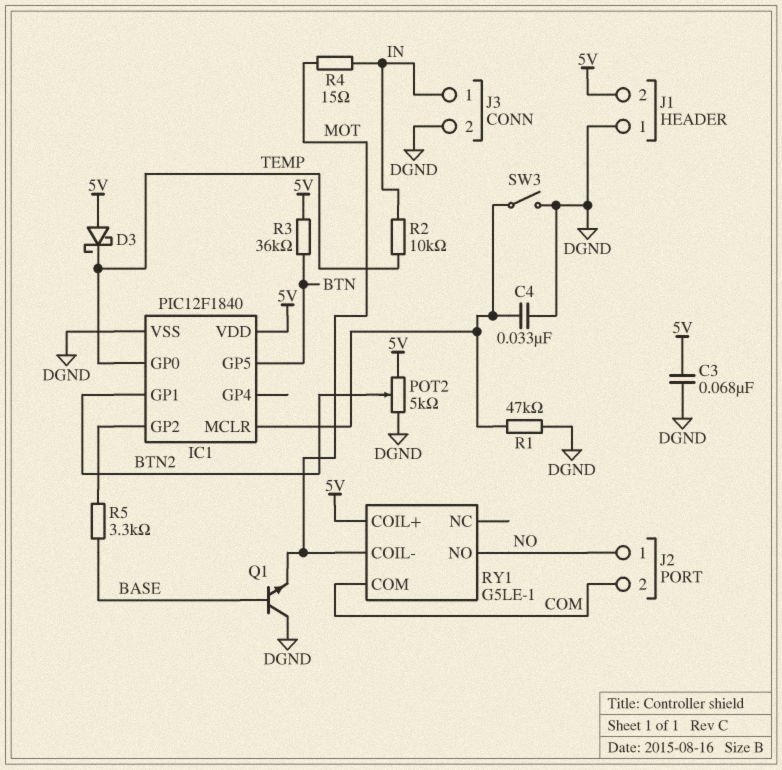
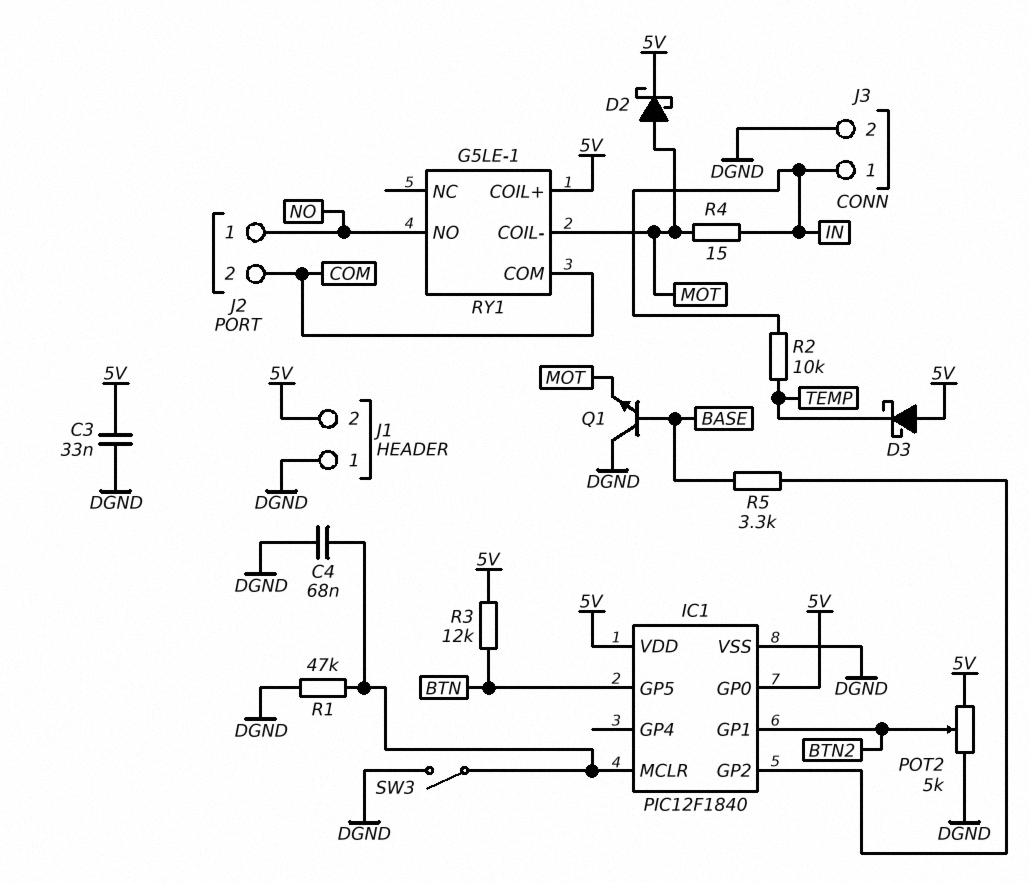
C3: 68nF (5V, DGND) -> 33nF (5V, DGND)
C4: 33nF (DGND, IC1/MCLR) -> 68nF (DGND, IC1/MCLR)
D2: none -> schottky (A MOT, K 5V)
IC1 pin GP0: TEMP -> 5V
R3: 36k (5V, BTN) -> 12k (5V, BTN)

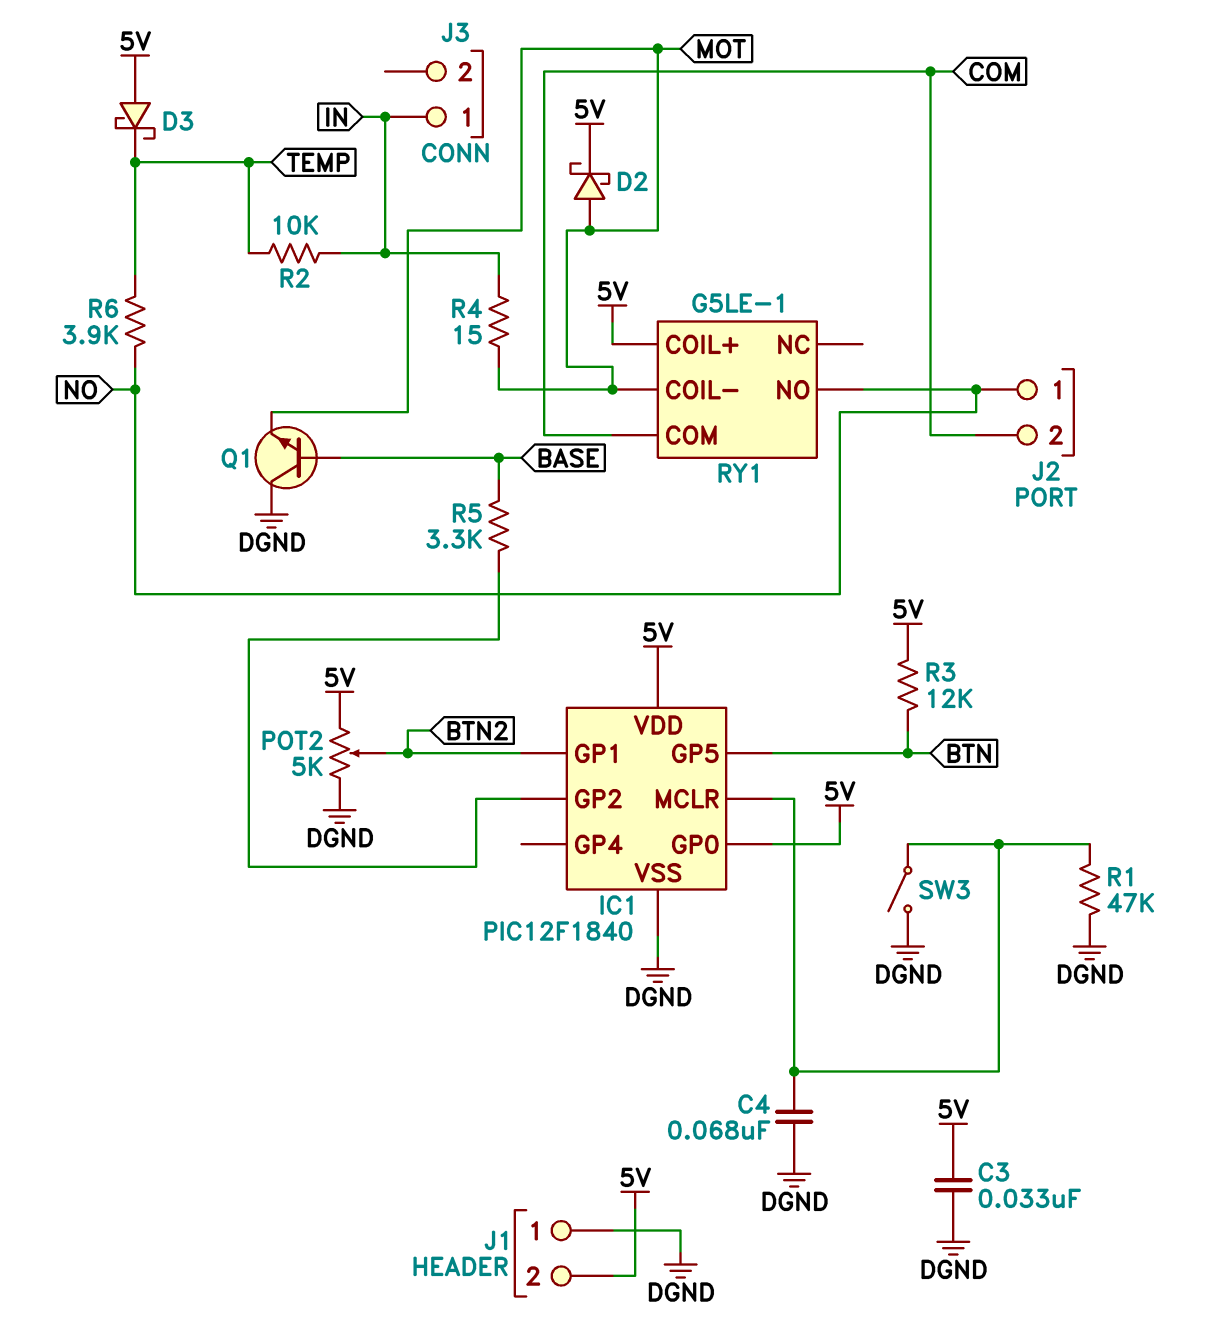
J3 pin 2: DGND -> none
R6: none -> 3.9k (NO, TEMP)

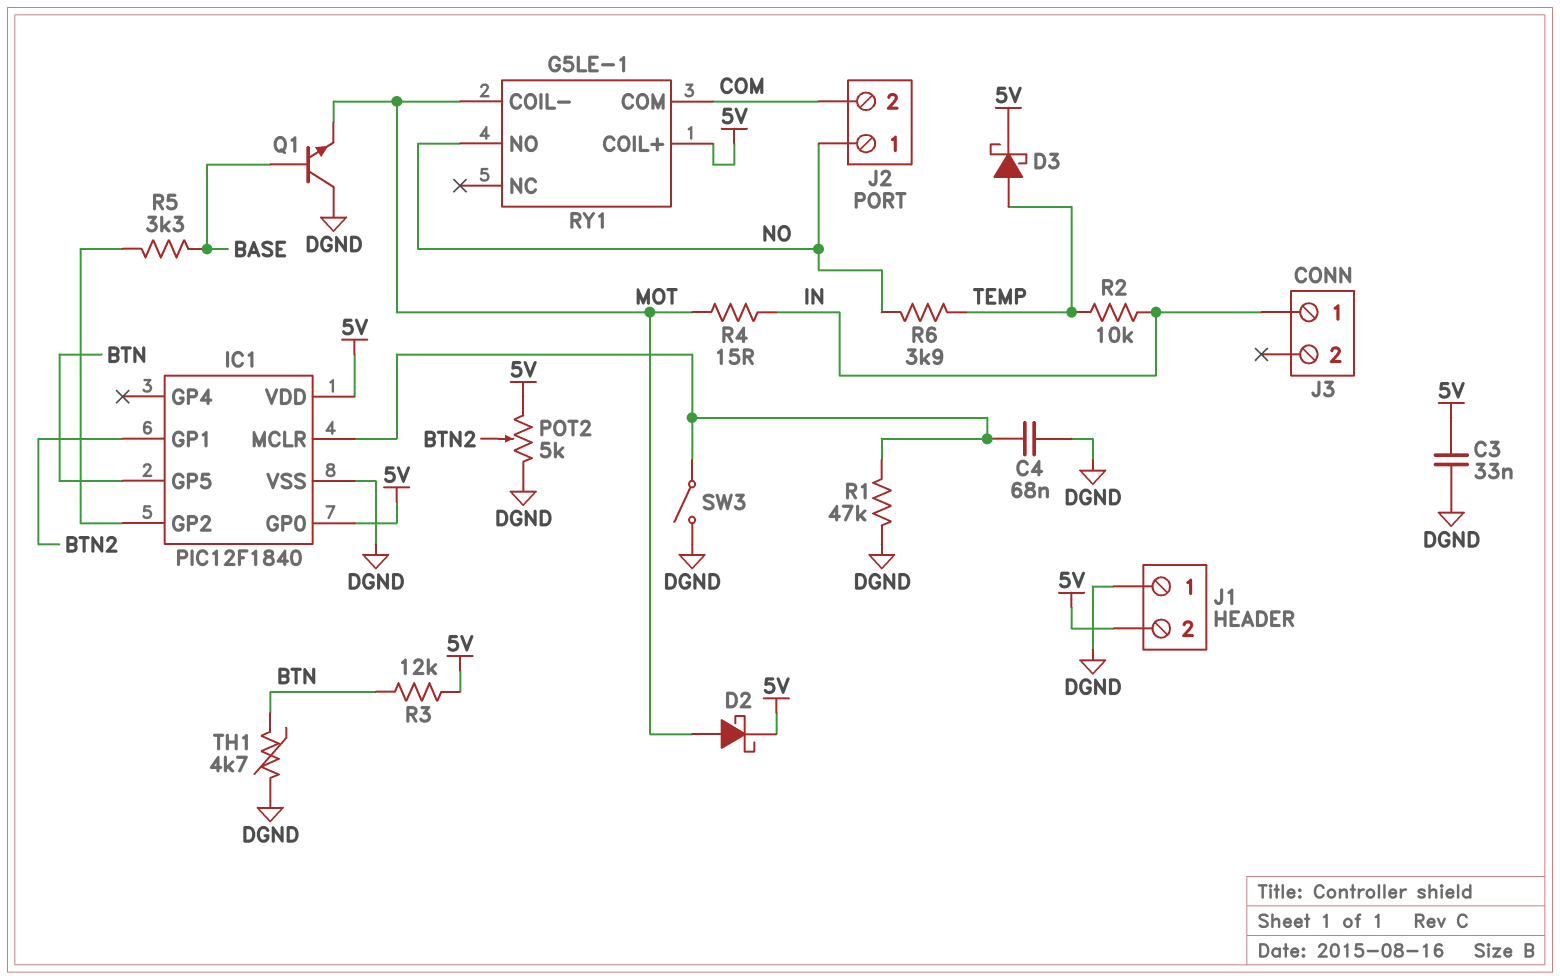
D3: schottky (A 5V, K TEMP) -> schottky (A TEMP, K 5V)
TH1: none -> 4.7k (BTN, DGND)

